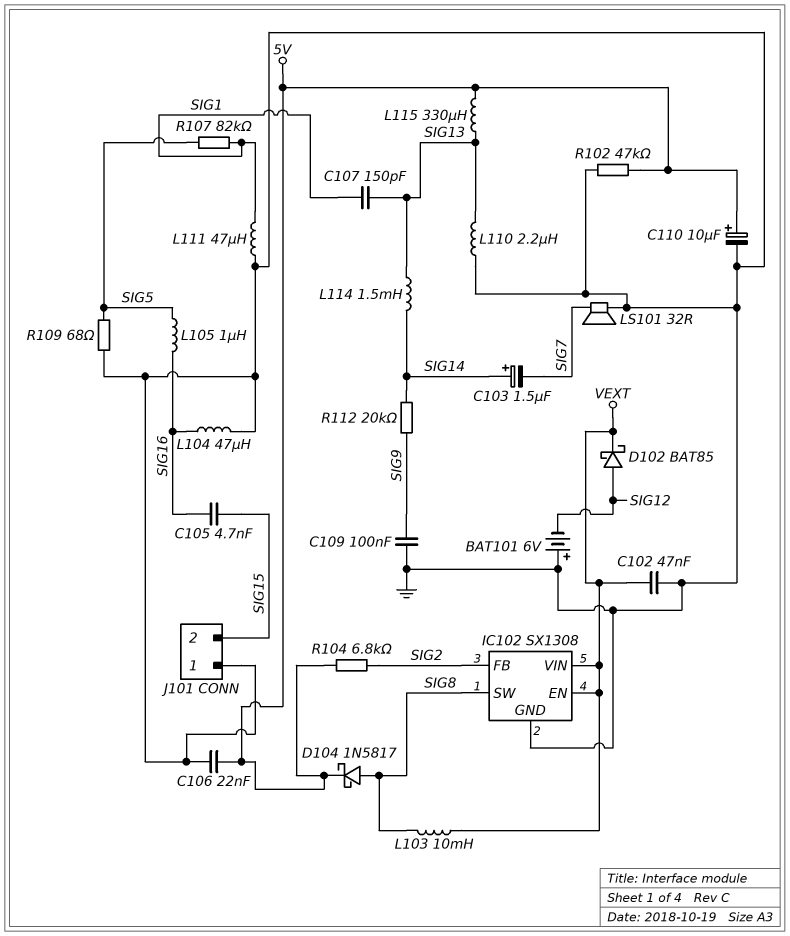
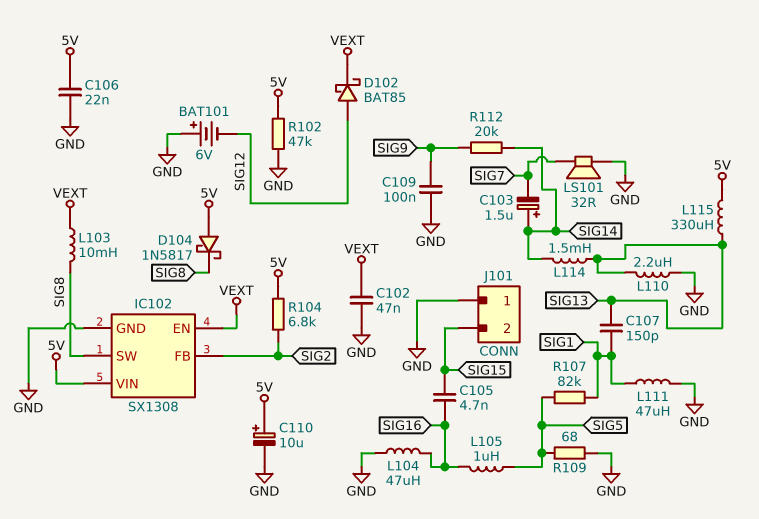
D104: schottky 1N5817 (A SIG8, K 5V) -> schottky 1N5817 (A 5V, K SIG8)
IC102 pin VIN: VEXT -> 5V

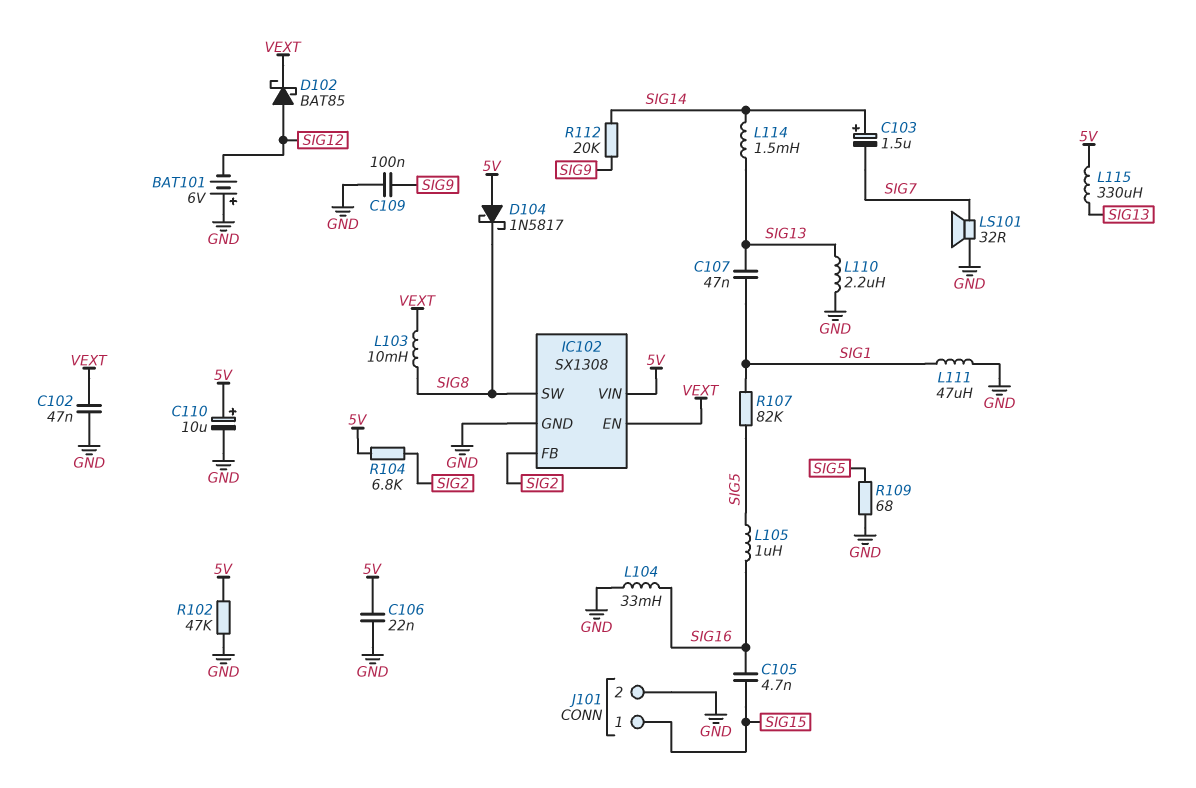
C107: 150pF (SIG1, SIG13) -> 47nF (SIG1, SIG13)
J101 pin 1: GND -> SIG15
J101 pin 2: SIG15 -> GND
L104: 47uH (GND, SIG16) -> 33mH (GND, SIG16)

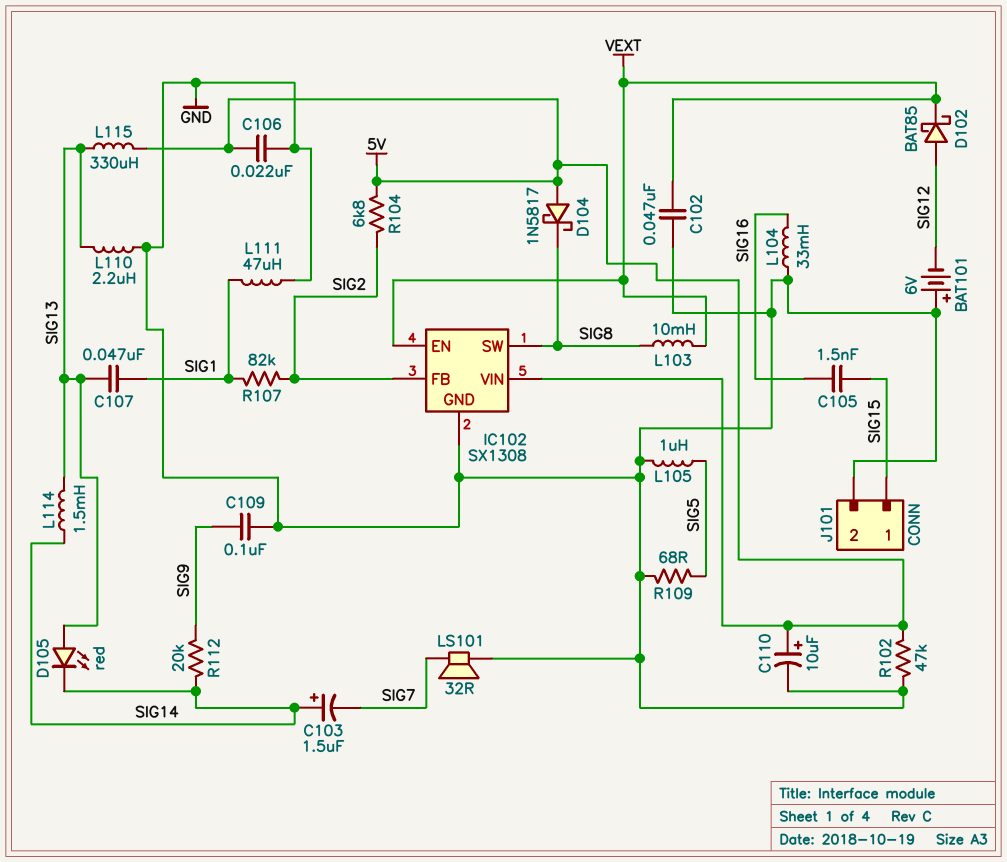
C105: 4.7nF (SIG15, SIG16) -> 1.5nF (SIG15, SIG16)
D105: none -> LED red (A SIG13, K SIG14)
L105: 1uH (SIG5, SIG16) -> 1uH (GND, SIG5)
R107: 82k (SIG1, SIG5) -> 82k (SIG1, SIG2)

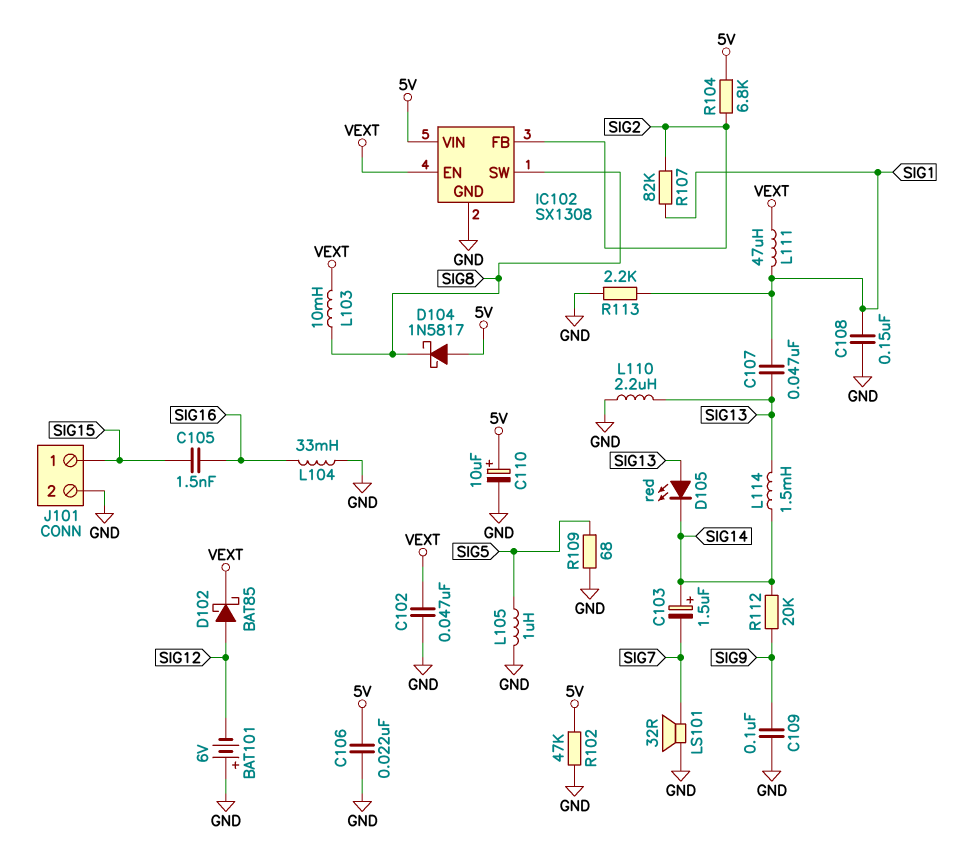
C108: none -> 150nF (GND, SIG1)
L111: 47uH (GND, SIG1) -> 47uH (SIG1, VEXT)
L115: 330uH (5V, SIG13) -> none
R113: none -> 2.2k (GND, SIG1)

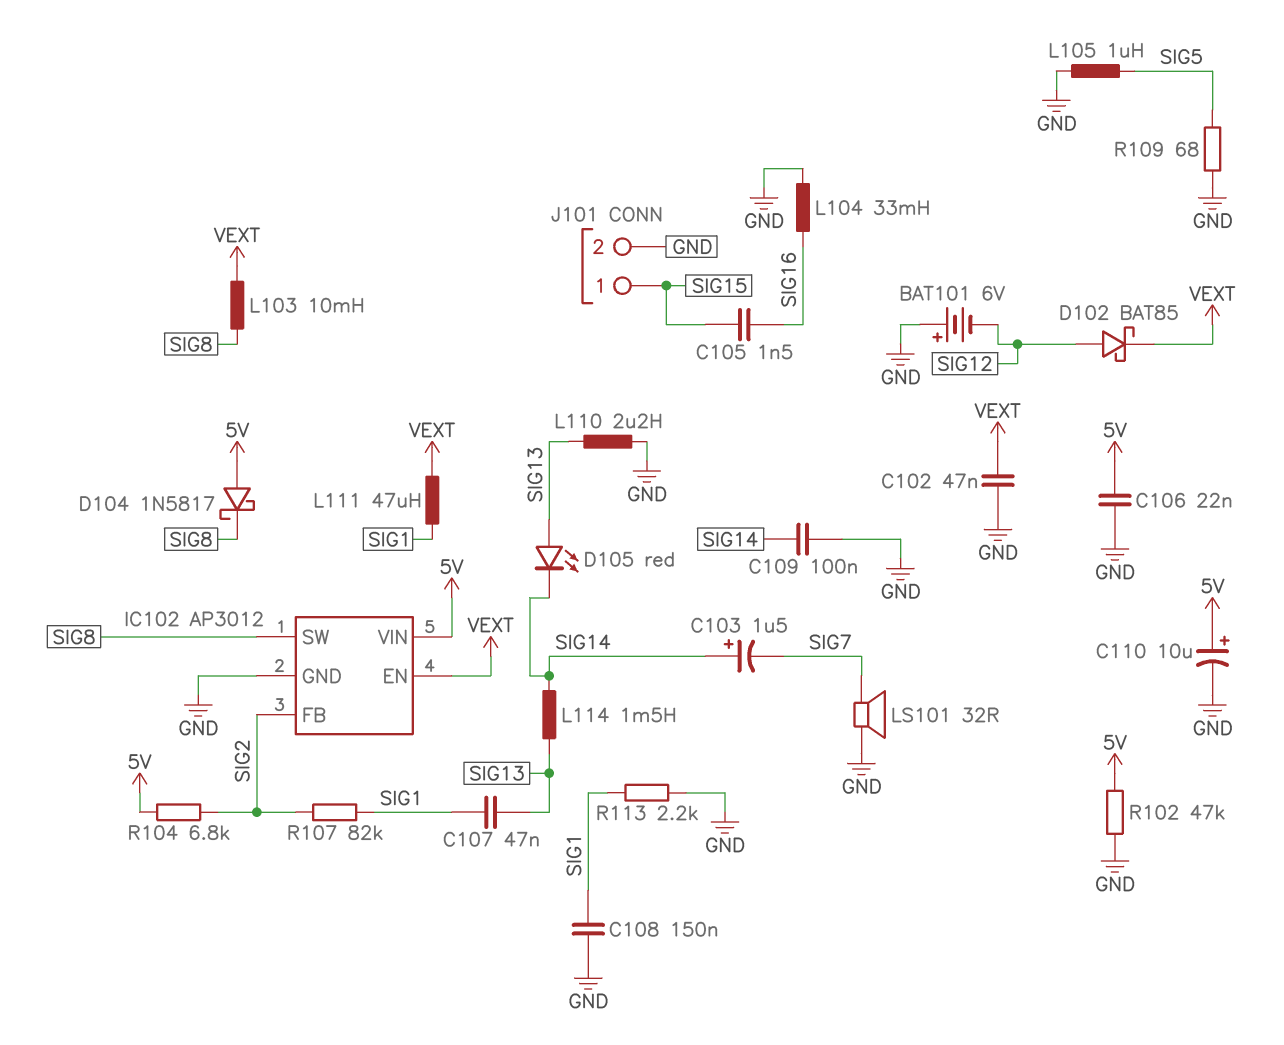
C109: 100nF (GND, SIG9) -> 100nF (GND, SIG14)
IC102: SX1308 -> AP3012
R112: 20k (SIG9, SIG14) -> none

